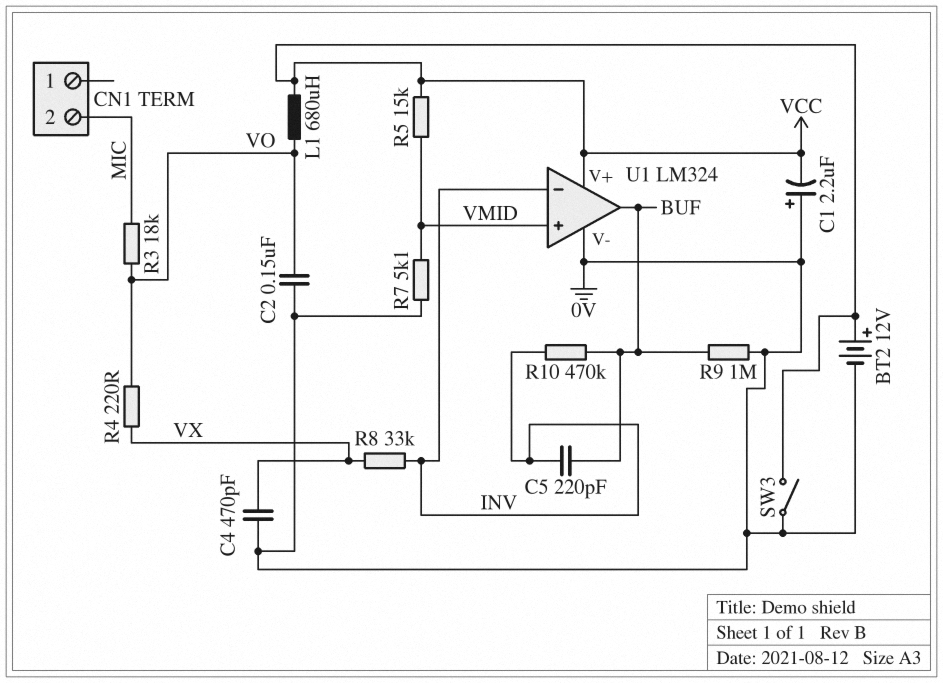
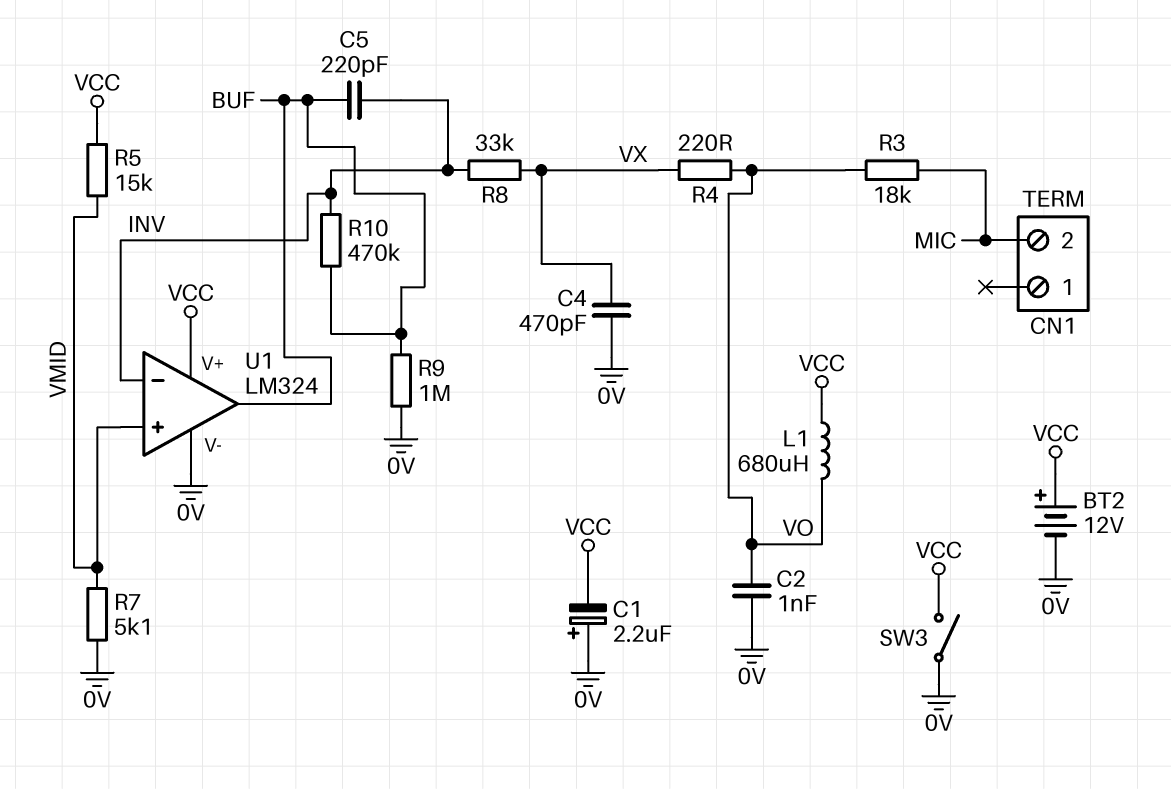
C2: 150nF (0V, VO) -> 1nF (0V, VO)

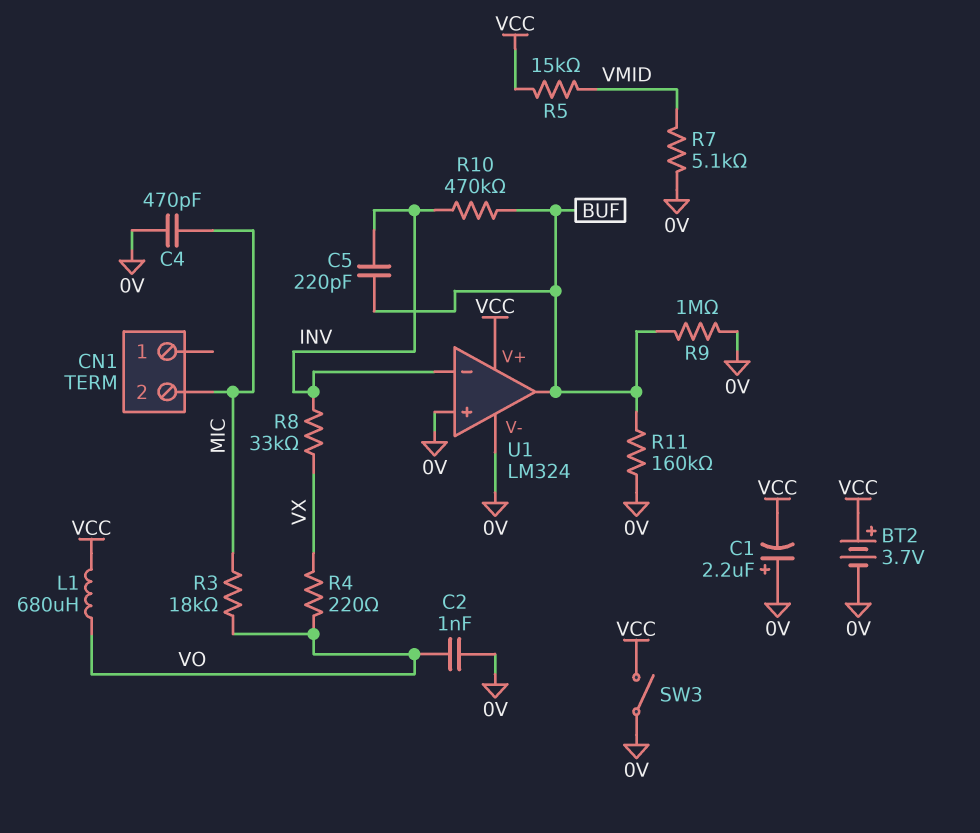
BT2: 12V (plus VCC, minus 0V) -> 3.7V (plus VCC, minus 0V)
C4: 470pF (0V, VX) -> 470pF (0V, MIC)
R11: none -> 160k (0V, BUF)
U1 pin in+: VMID -> 0V

